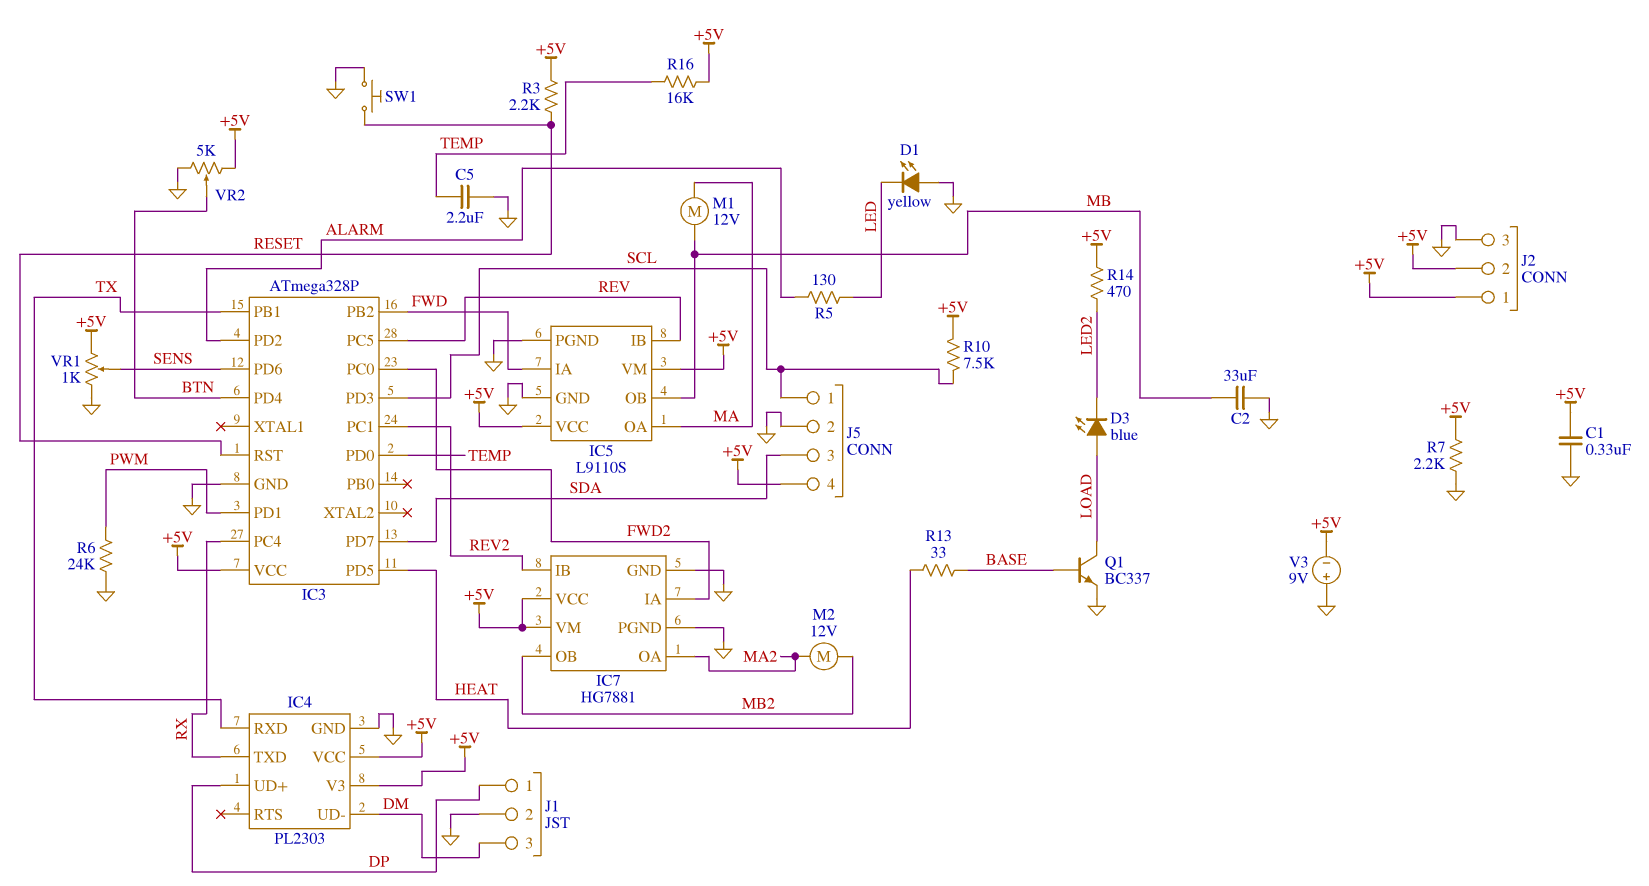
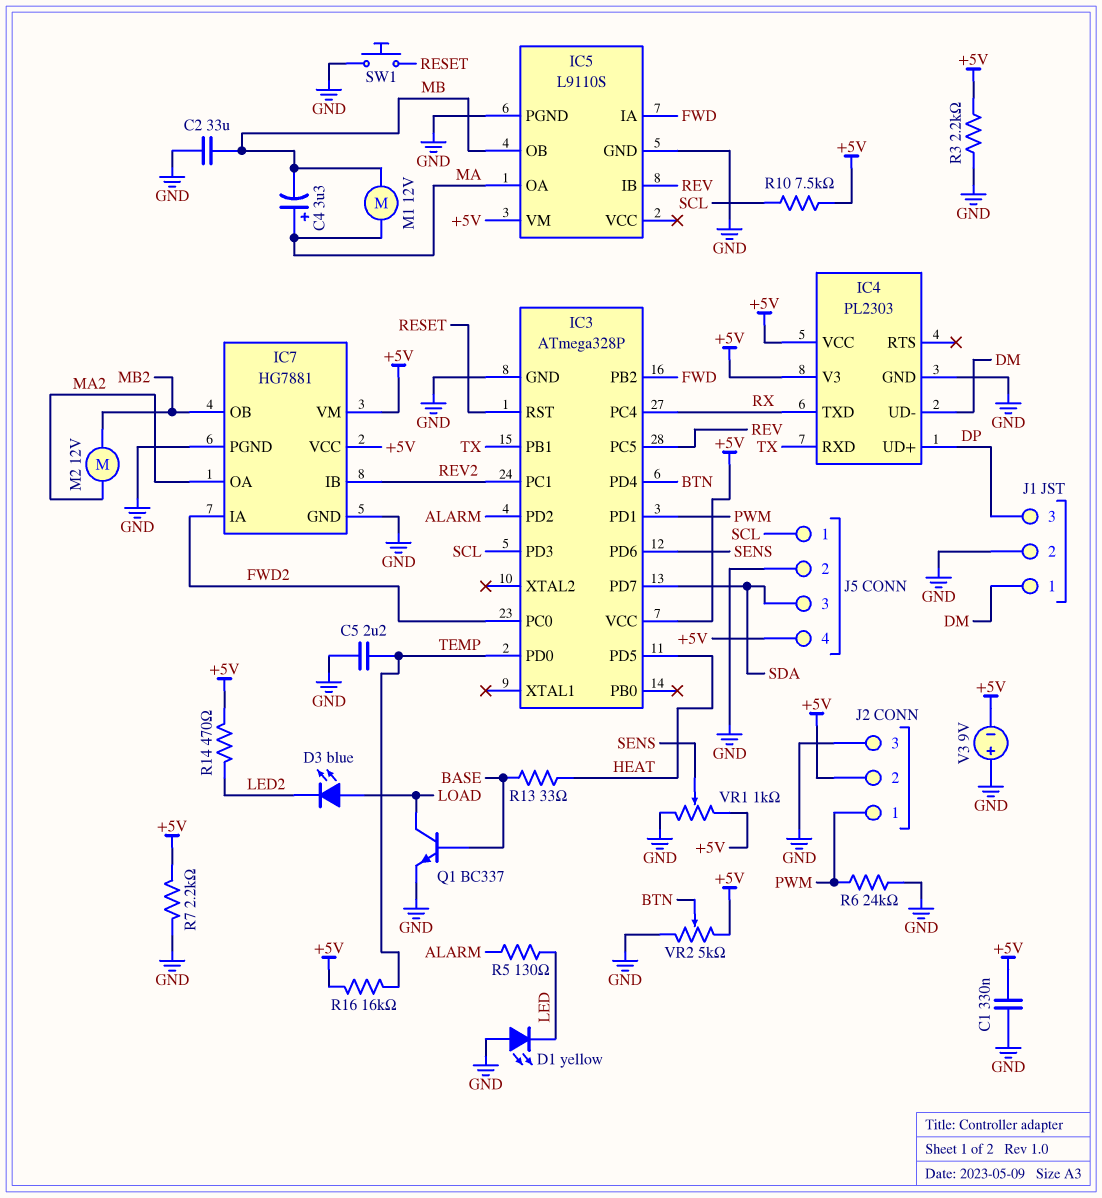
C4: none -> 3.3uF (plus MA, minus MB)
IC5 pin VCC: +5V -> none
J1 pin 1: DP -> DM
J1 pin 3: DM -> DP
J2 pin 1: +5V -> PWM
R3: 2.2k (+5V, RESET) -> 2.2k (+5V, GND)

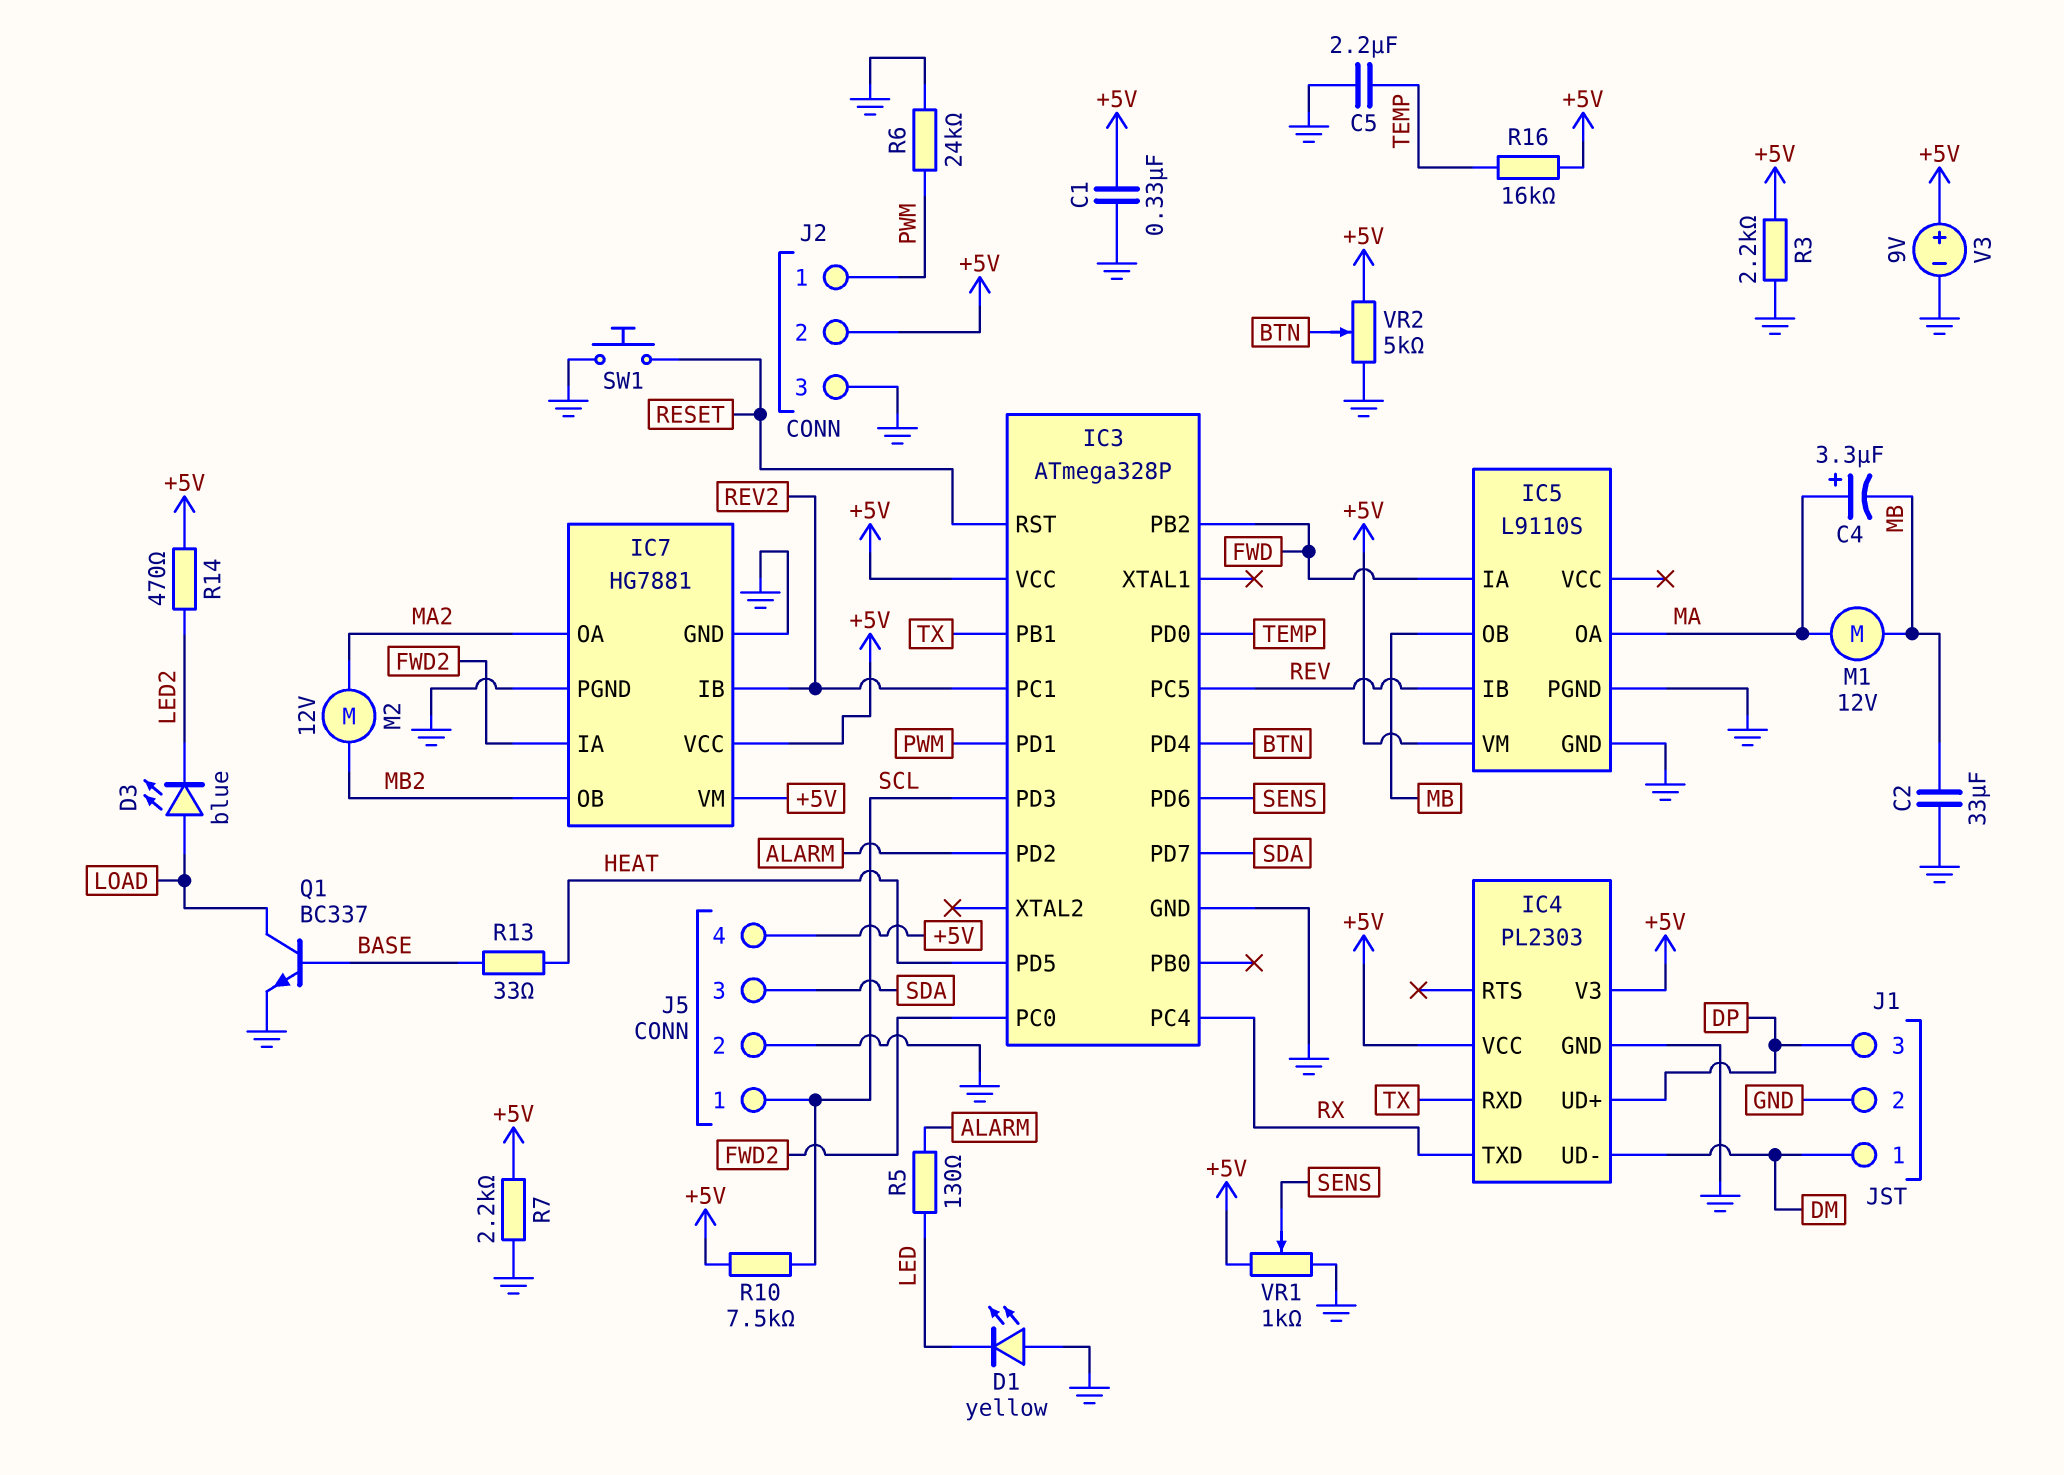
V3: 9V (plus GND, minus +5V) -> 9V (plus +5V, minus GND)

